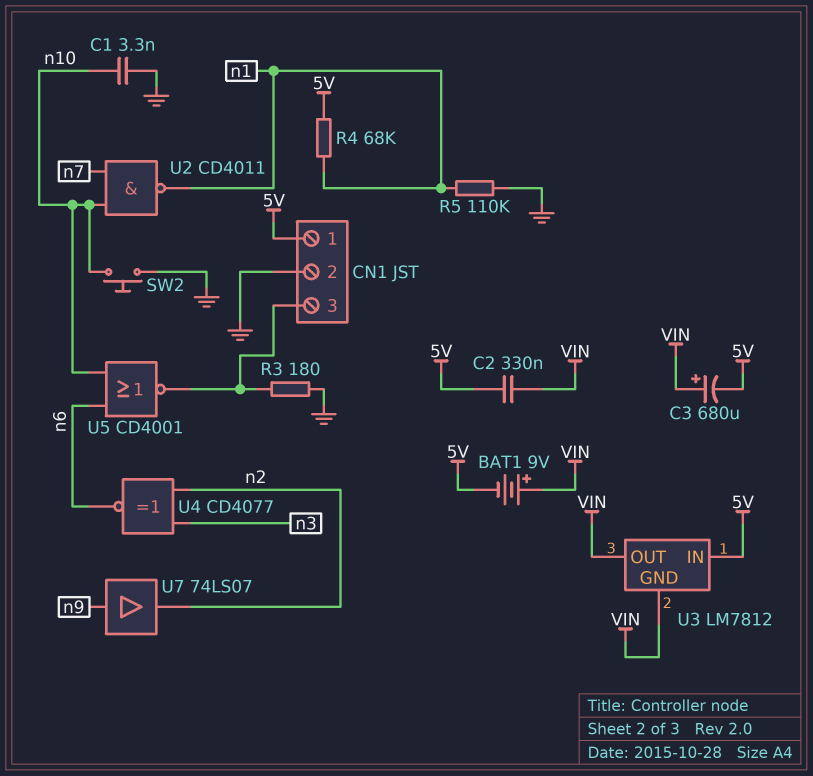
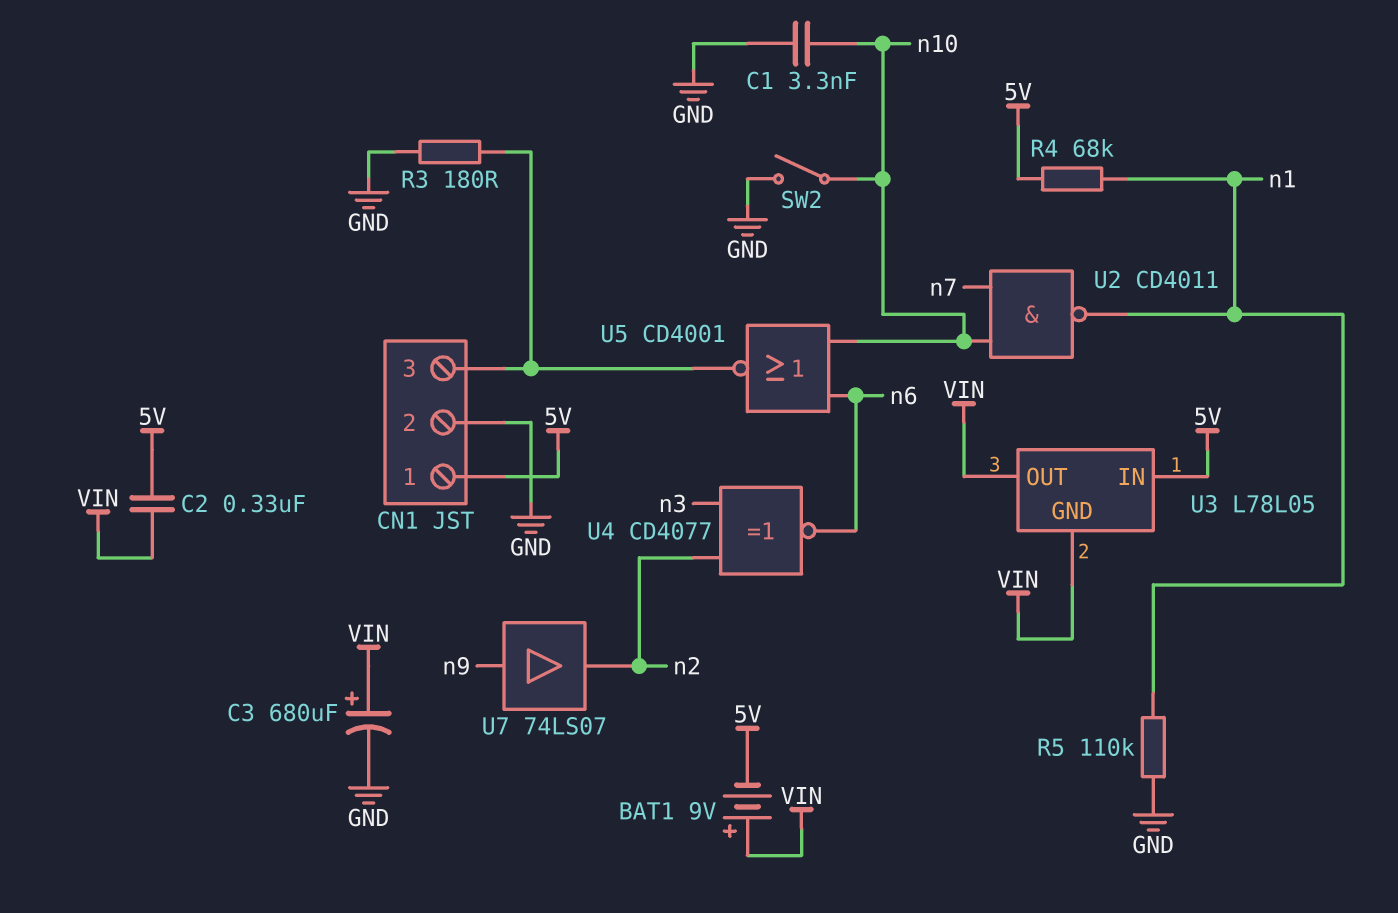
C3: 680uF (plus VIN, minus 5V) -> 680uF (plus VIN, minus GND)
SW2: button (GND, n10) -> switch (GND, n10)
U3: LM7812 -> L78L05

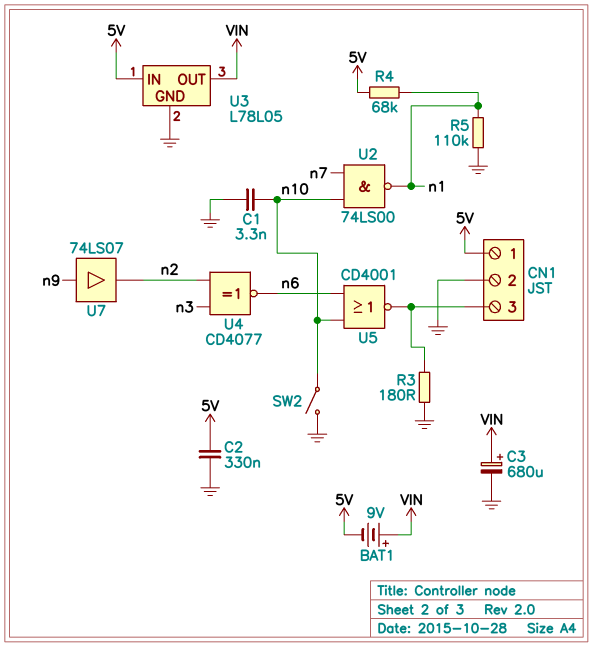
C2: 330nF (5V, VIN) -> 330nF (5V, GND)
U2: NAND CD4011 (in n7, in n10, out n1) -> NAND 74LS00 (in n7, in n10, out n1)
U3 pin GND: VIN -> GND

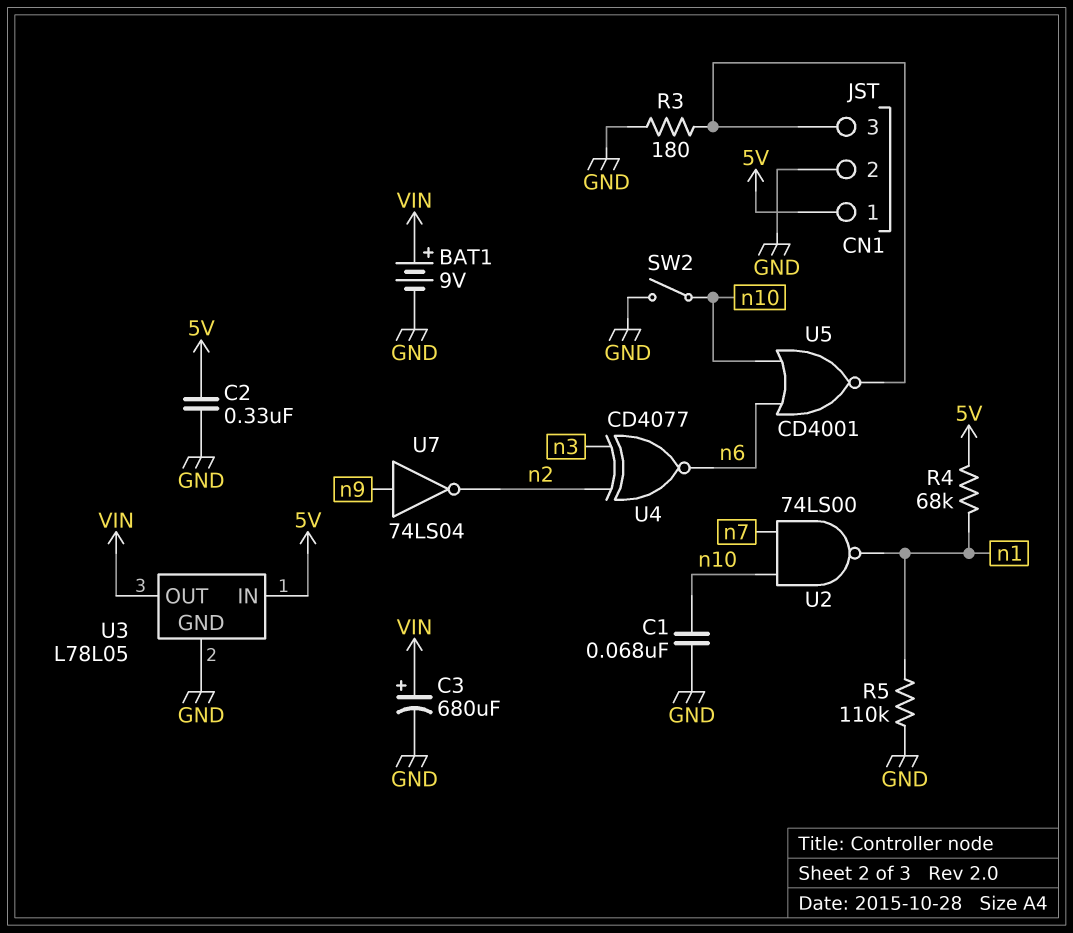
BAT1: 9V (plus VIN, minus 5V) -> 9V (plus VIN, minus GND)
C1: 3.3nF (GND, n10) -> 68nF (GND, n10)
U7: buffer 74LS07 (in n9, out n2) -> NOT 74LS04 (in n9, out n2)

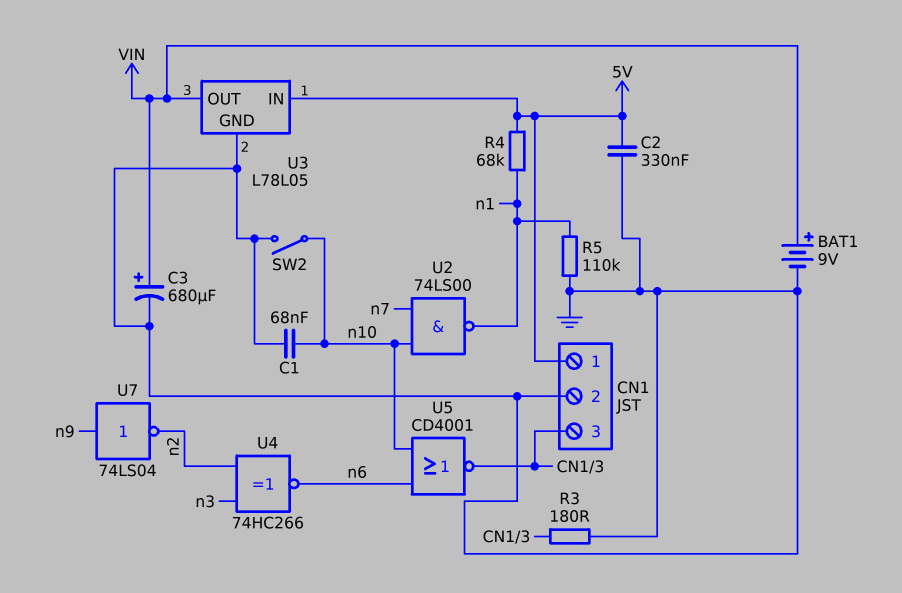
U4: XNOR CD4077 (in n2, in n3, out n6) -> XNOR 74HC266 (in n2, in n3, out n6)

